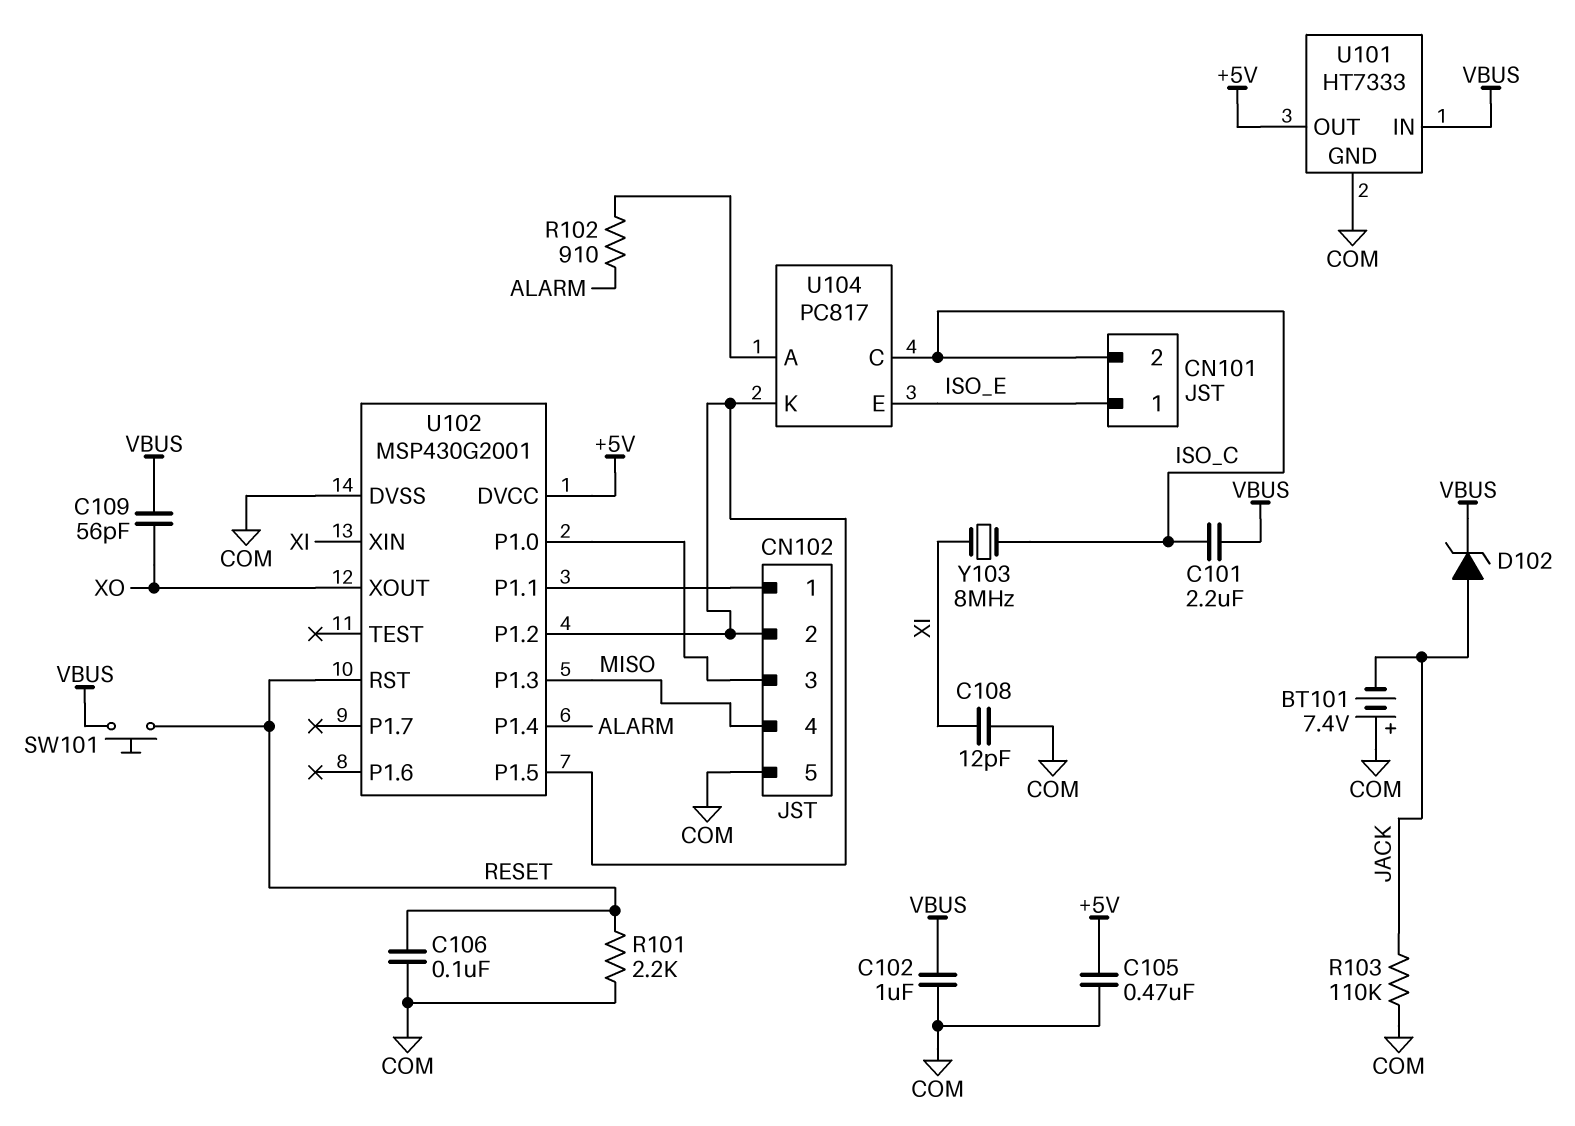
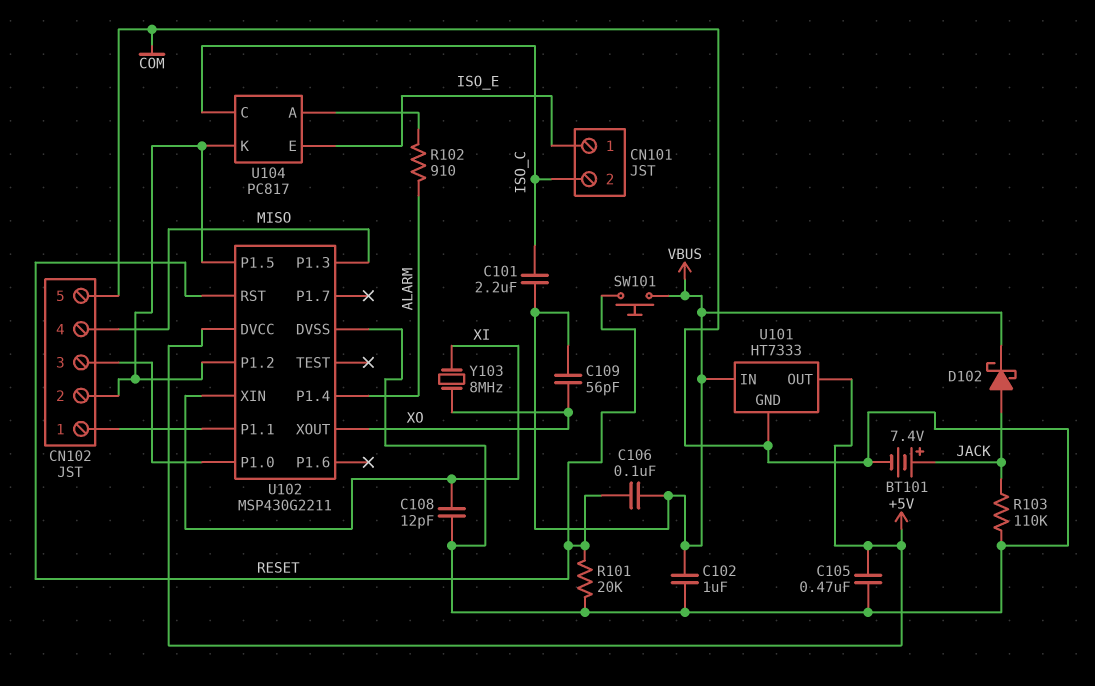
BT101: 7.4V (plus COM, minus JACK) -> 7.4V (plus JACK, minus COM)
C106: 100nF (COM, RESET) -> 100nF (RESET, VBUS)
D102: zener (A JACK, K VBUS) -> schottky (A JACK, K VBUS)
R101: 2.2k (COM, RESET) -> 20k (COM, RESET)
U102: MSP430G2001 -> MSP430G2211
Y103: 8MHz (ISO_C, XI) -> 8MHz (XI, XO)

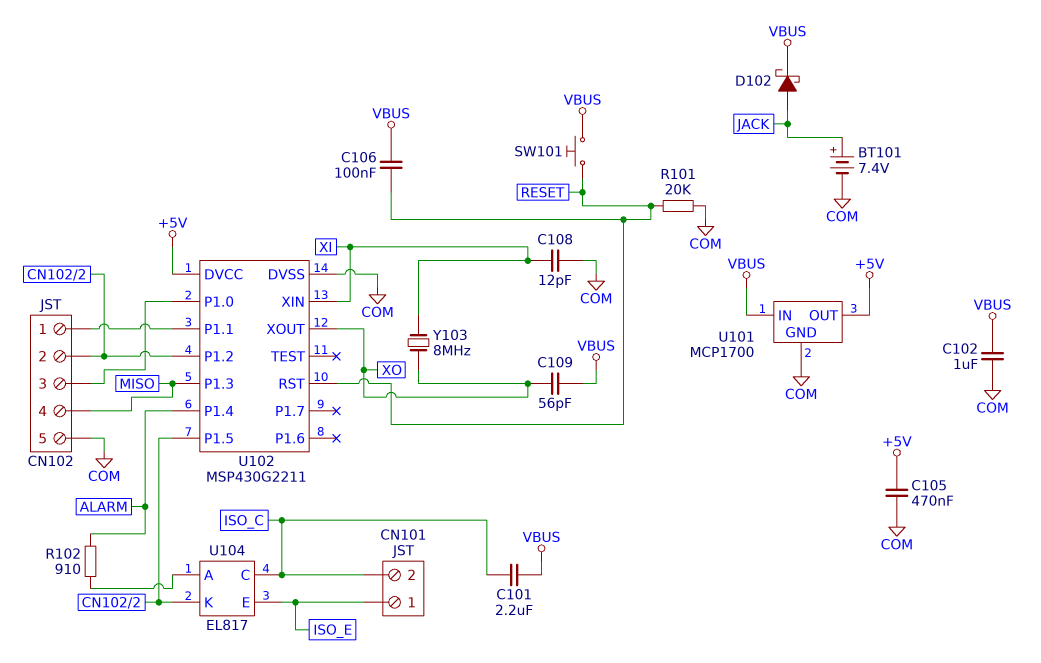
R103: 110k (COM, JACK) -> none
U101: HT7333 -> MCP1700
U104: PC817 -> EL817

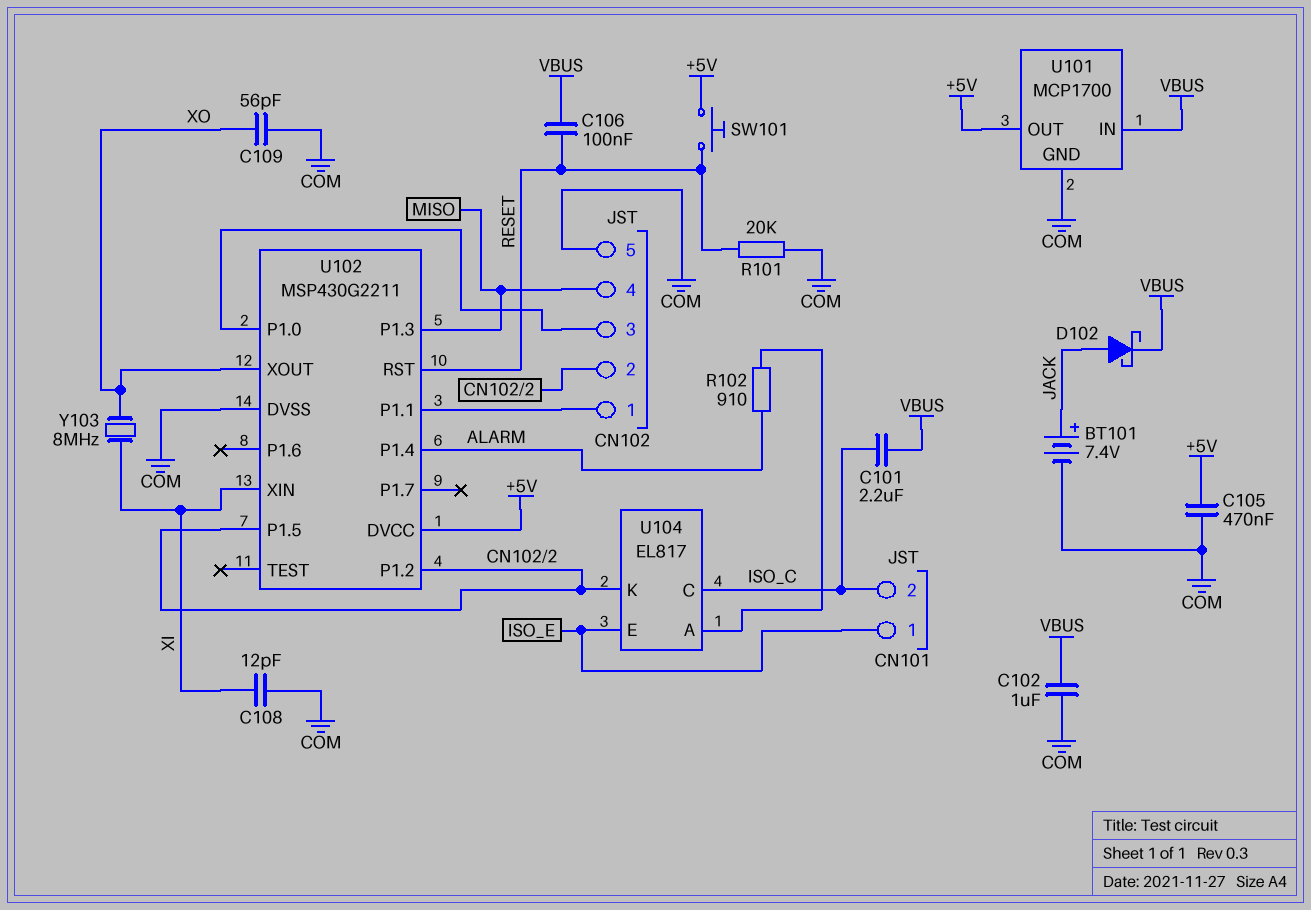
C109: 56pF (VBUS, XO) -> 56pF (COM, XO)
SW101: button (RESET, VBUS) -> button (+5V, RESET)

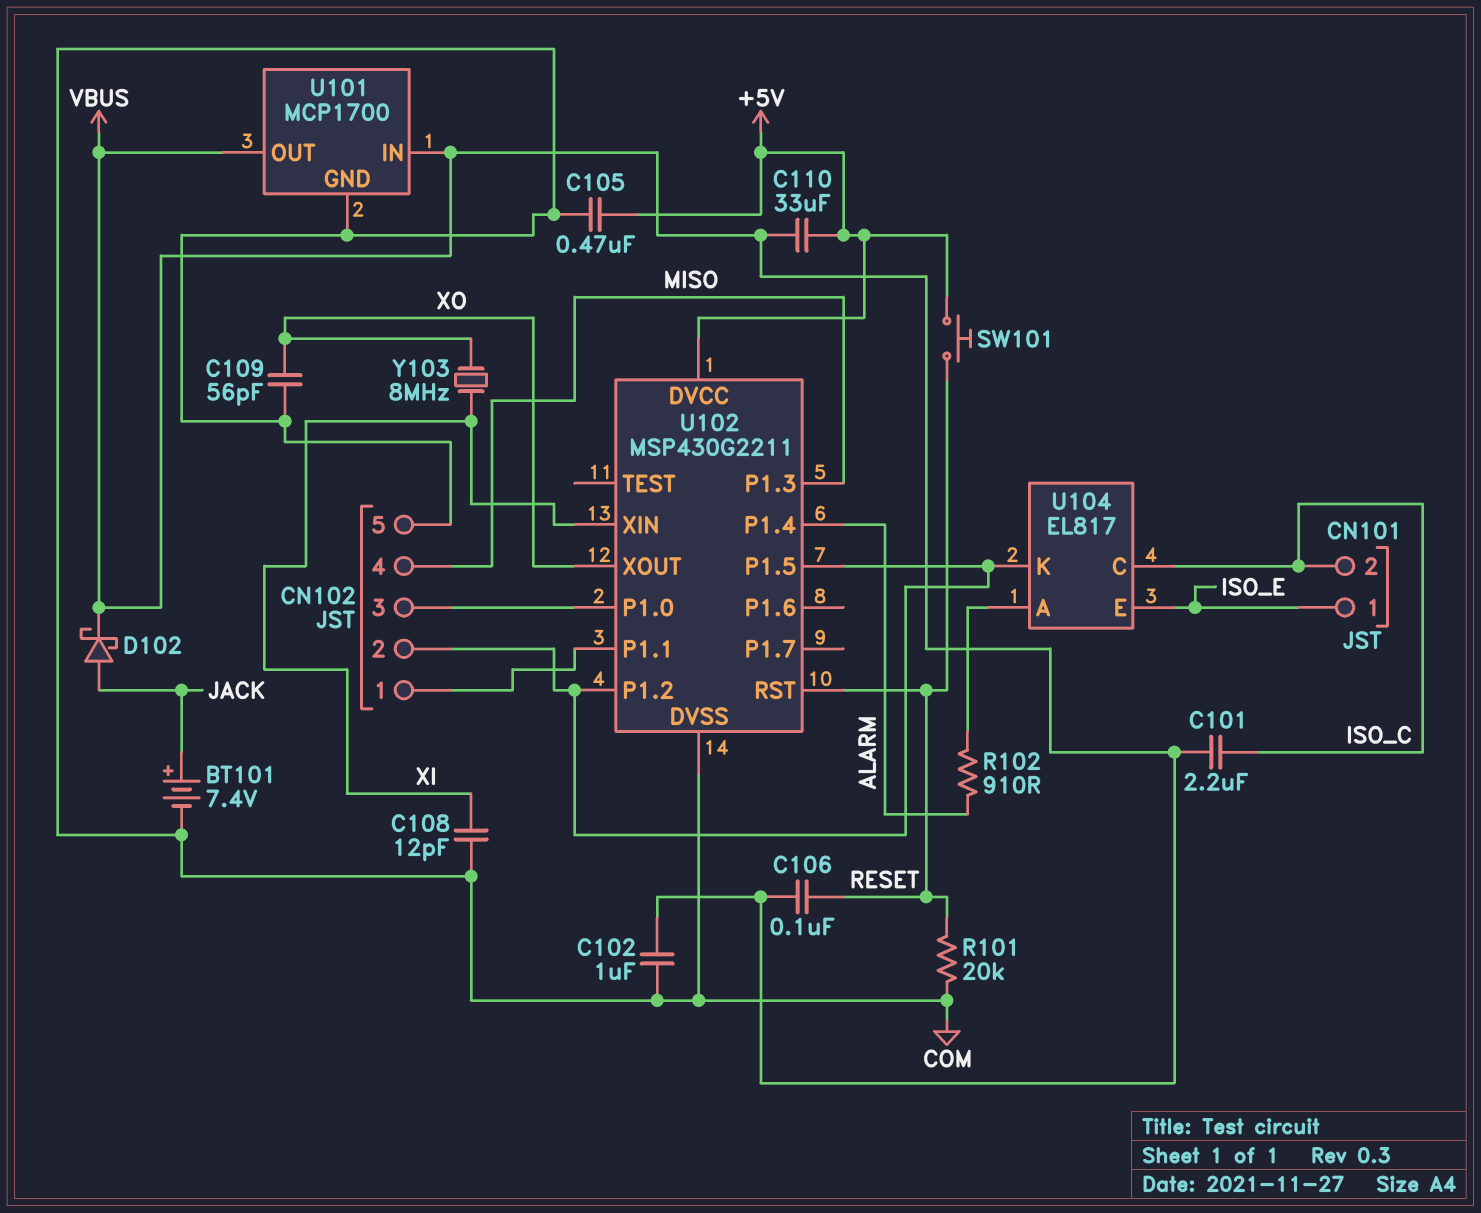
C110: none -> 33uF (+5V, VBUS)
U101 pin OUT: +5V -> VBUS

